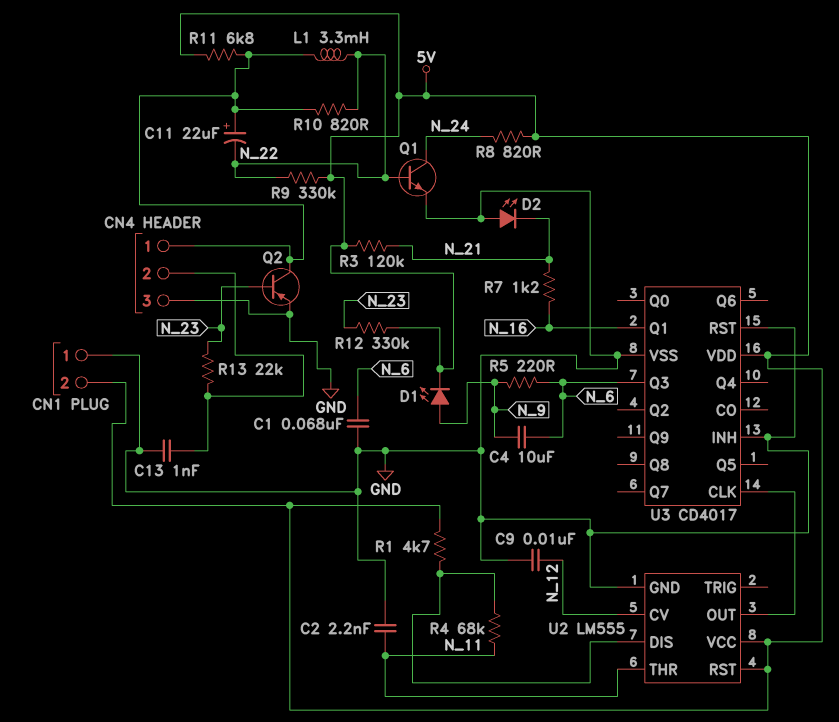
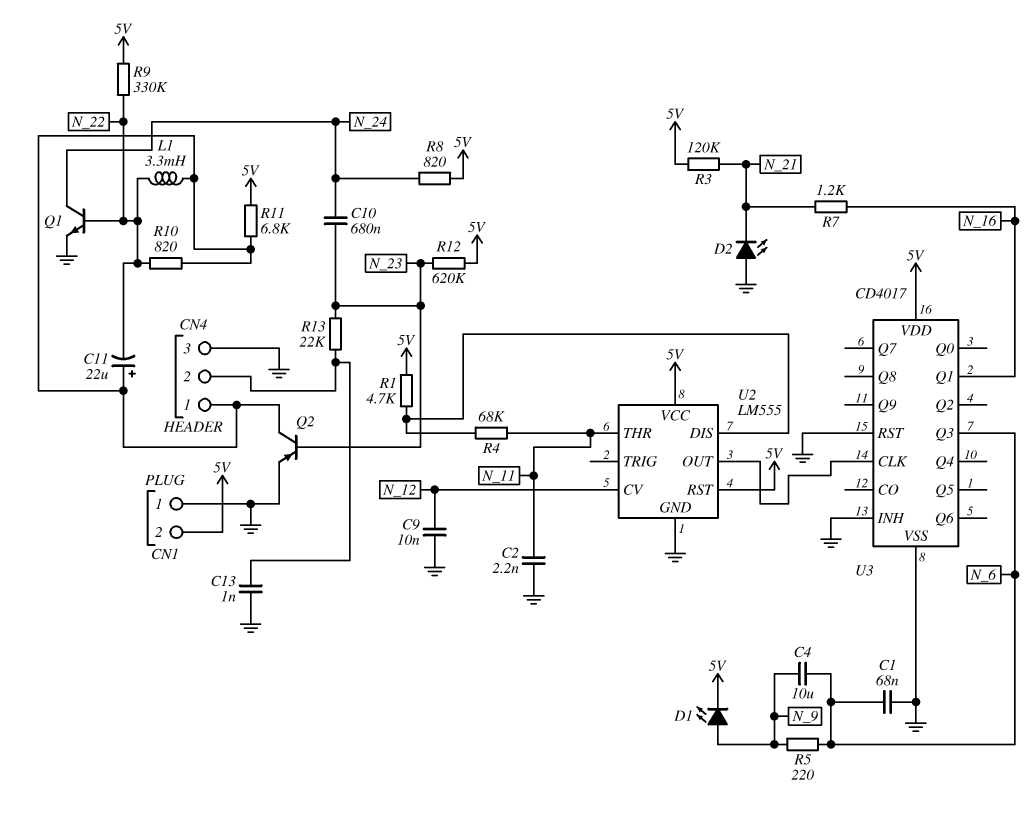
C10: none -> 680nF (N_23, N_24)
R12: 330k (5V, N_23) -> 620k (5V, N_23)

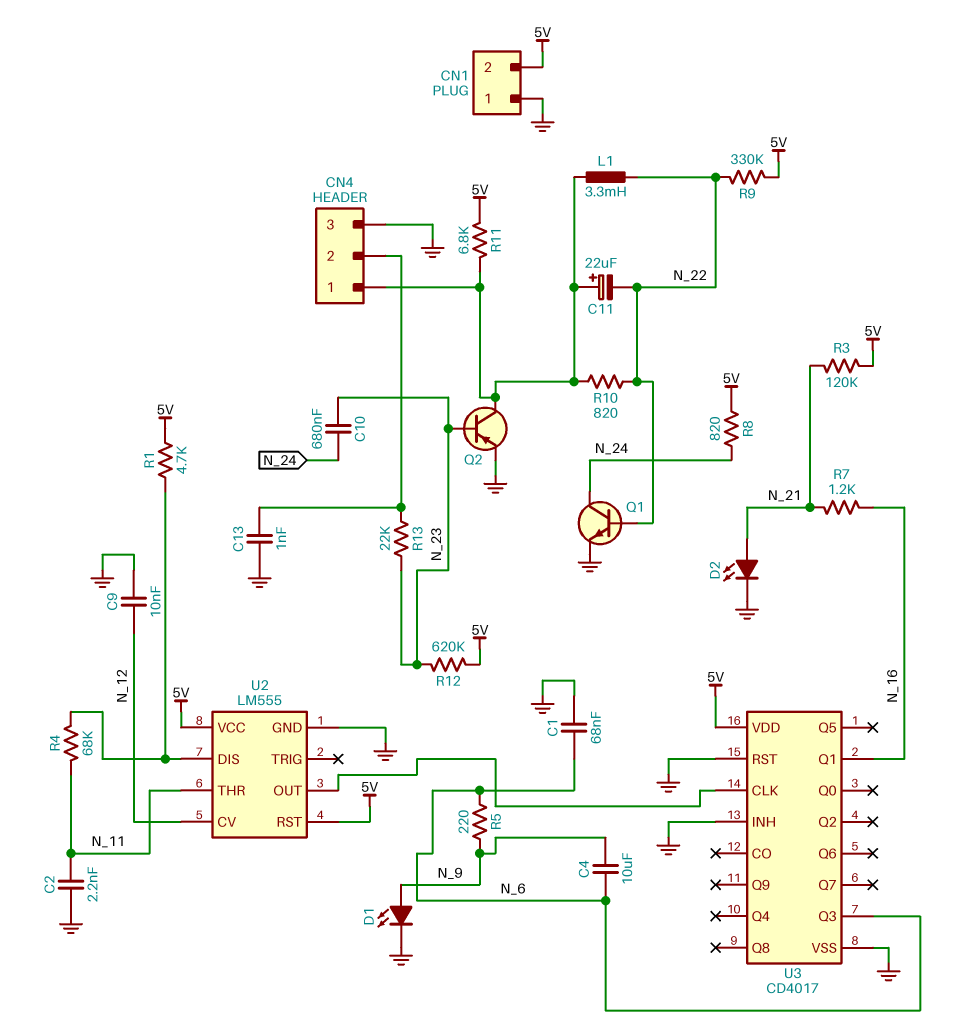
D1: LED (A N_9, K 5V) -> LED (A N_9, K GND)
D2: LED (A GND, K N_21) -> LED (A N_21, K GND)

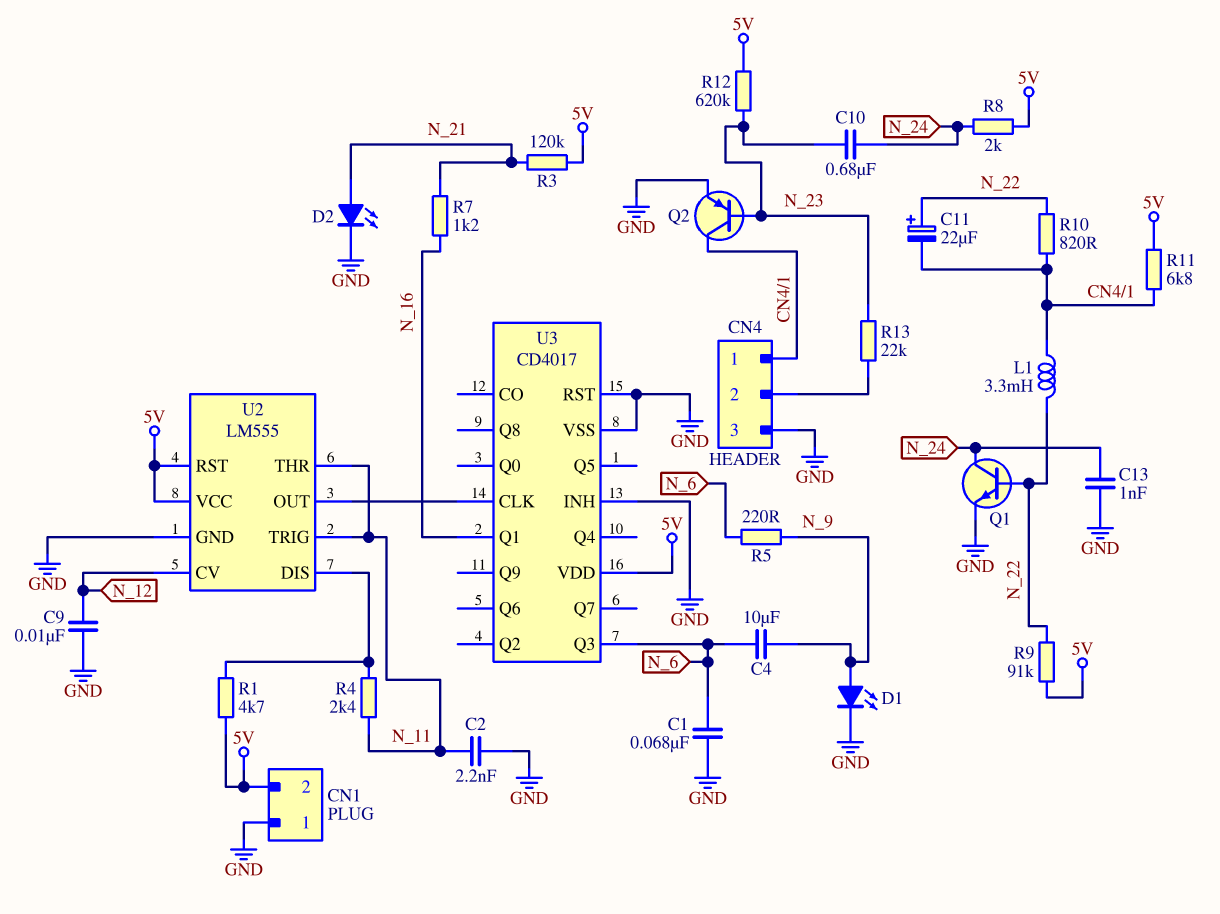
C11: 22uF (plus CN4/1, minus N_22) -> 22uF (plus N_22, minus CN4/1)
C13: 1nF (CN4/2, GND) -> 1nF (GND, N_24)
R4: 68k (N_11, U2/DIS) -> 2.4k (N_11, U2/DIS)
R8: 820 (5V, N_24) -> 2k (5V, N_24)
R9: 330k (5V, N_22) -> 91k (5V, N_22)
U2 pin TRIG: none -> N_11

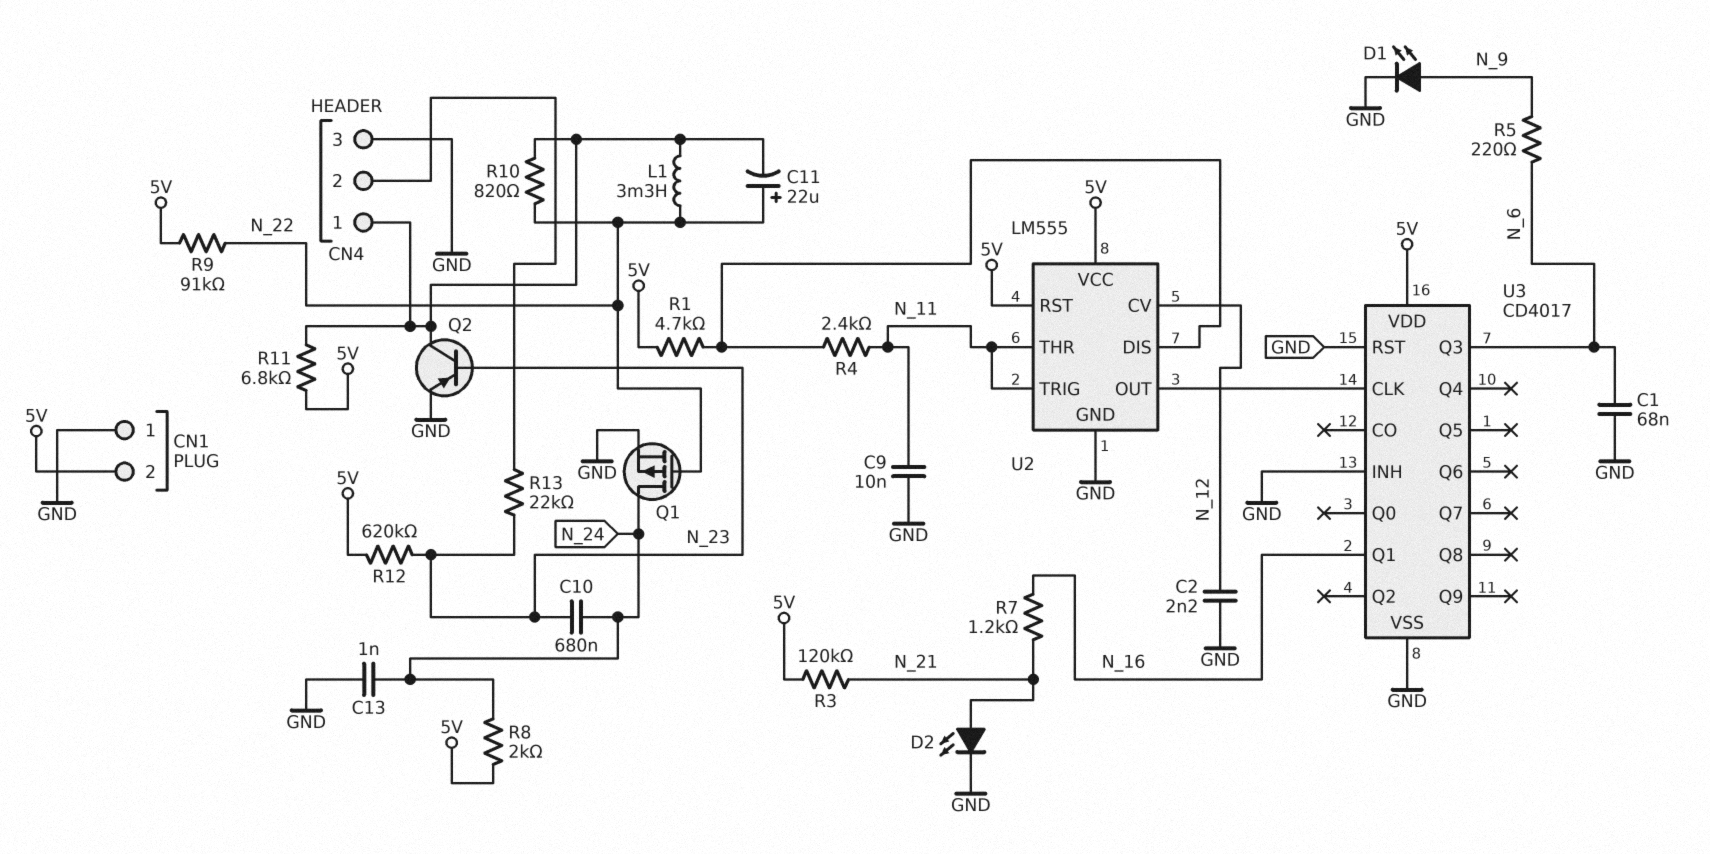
C2: 2.2nF (GND, N_11) -> 2.2nF (GND, N_12)
C4: 10uF (N_6, N_9) -> none
C9: 10nF (GND, N_12) -> 10nF (GND, N_11)
Q1: NPN (B N_22, C N_24, E GND) -> PMOS (G N_22, D N_24, S GND)

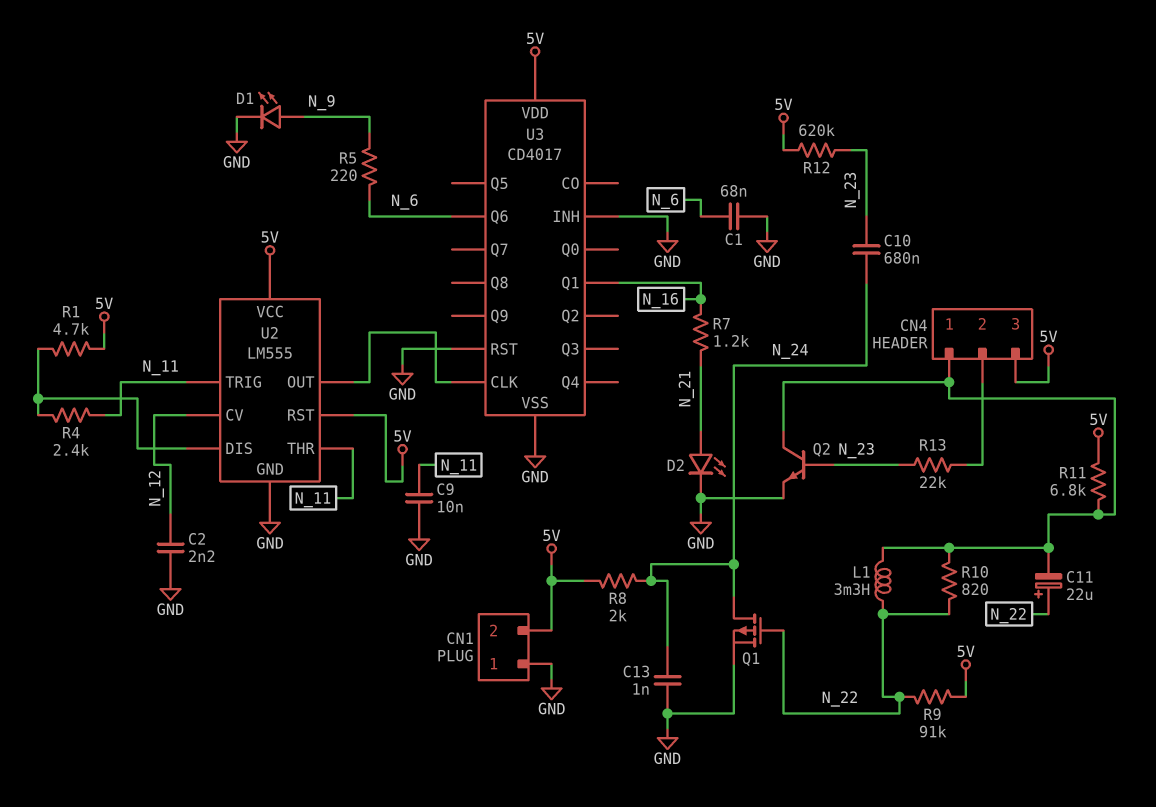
CN4 pin 3: GND -> 5V
Q2: PNP (B N_23, C CN4/1, E GND) -> NPN (B N_23, C CN4/1, E GND)
R3: 120k (5V, N_21) -> none
U3 pin Q3: N_6 -> none
U3 pin Q6: none -> N_6

